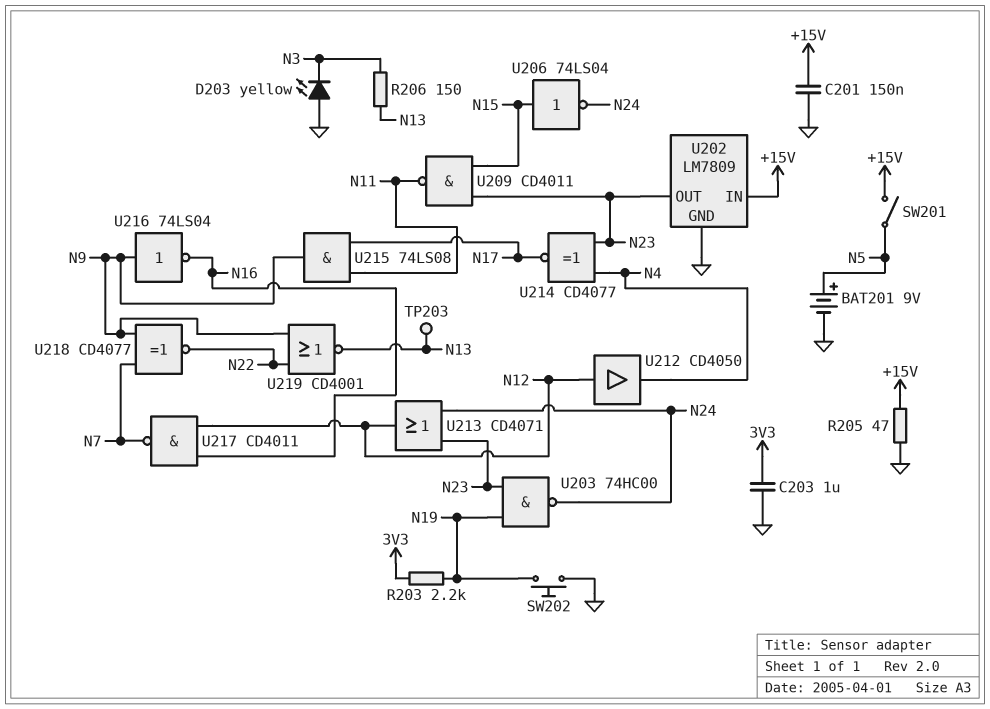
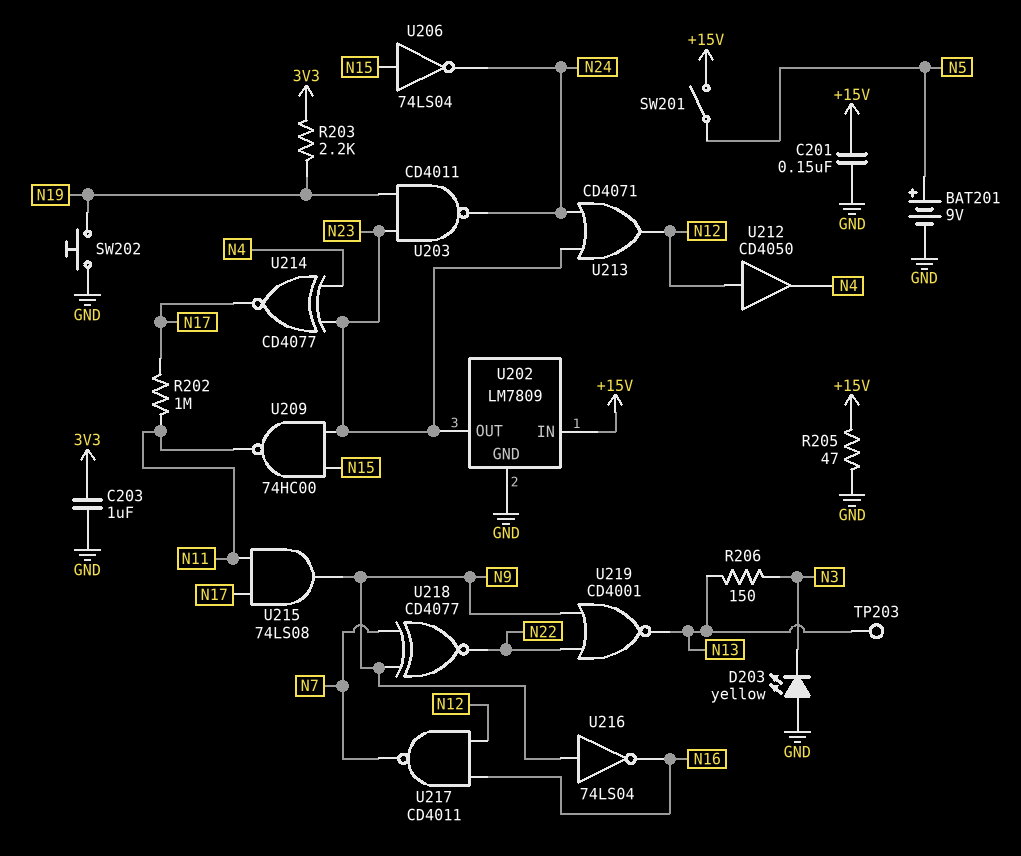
R202: none -> 1M (N11, N17)
U203: NAND 74HC00 (in N19, in N23, out N24) -> NAND CD4011 (in N19, in N23, out N24)
U209: NAND CD4011 (in N15, in N23, out N11) -> NAND 74HC00 (in N15, in N23, out N11)

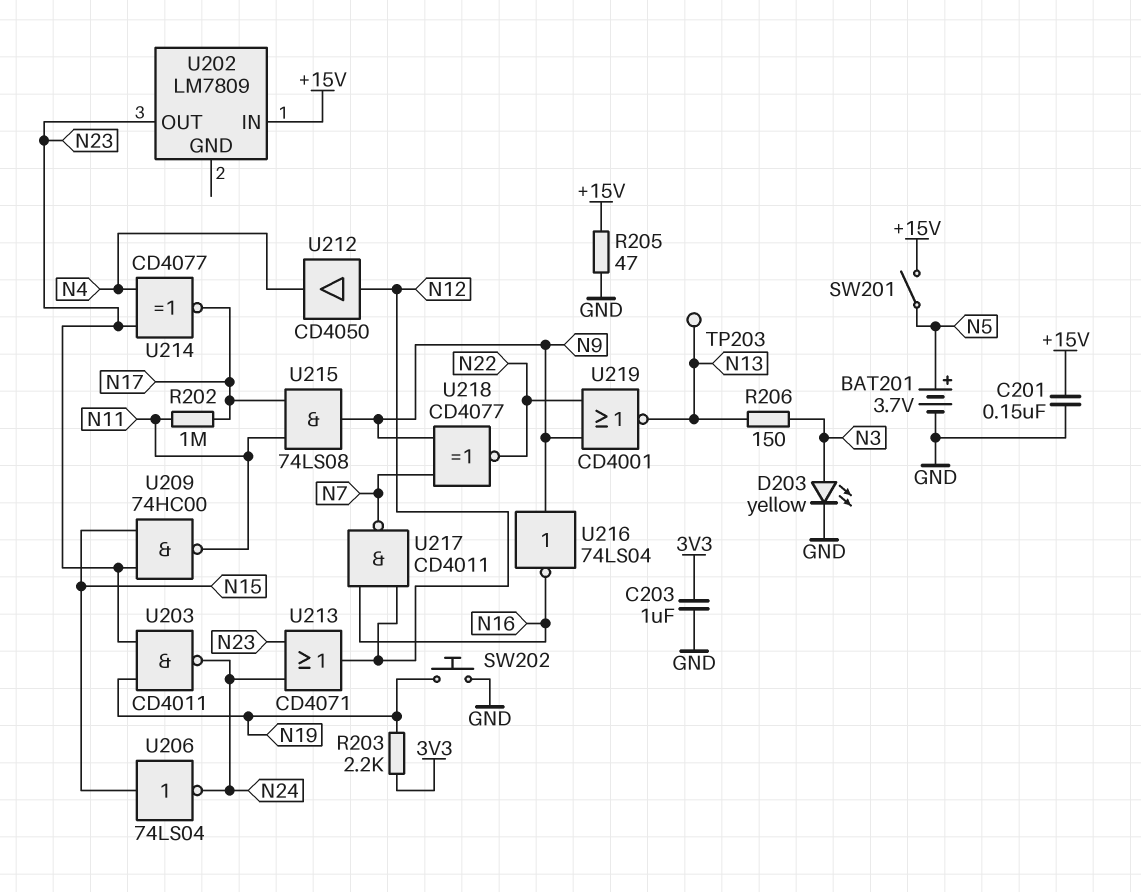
BAT201: 9V (plus N5, minus GND) -> 3.7V (plus N5, minus GND)
D203: LED yellow (A GND, K N3) -> LED yellow (A N3, K GND)
U202 pin GND: GND -> none

